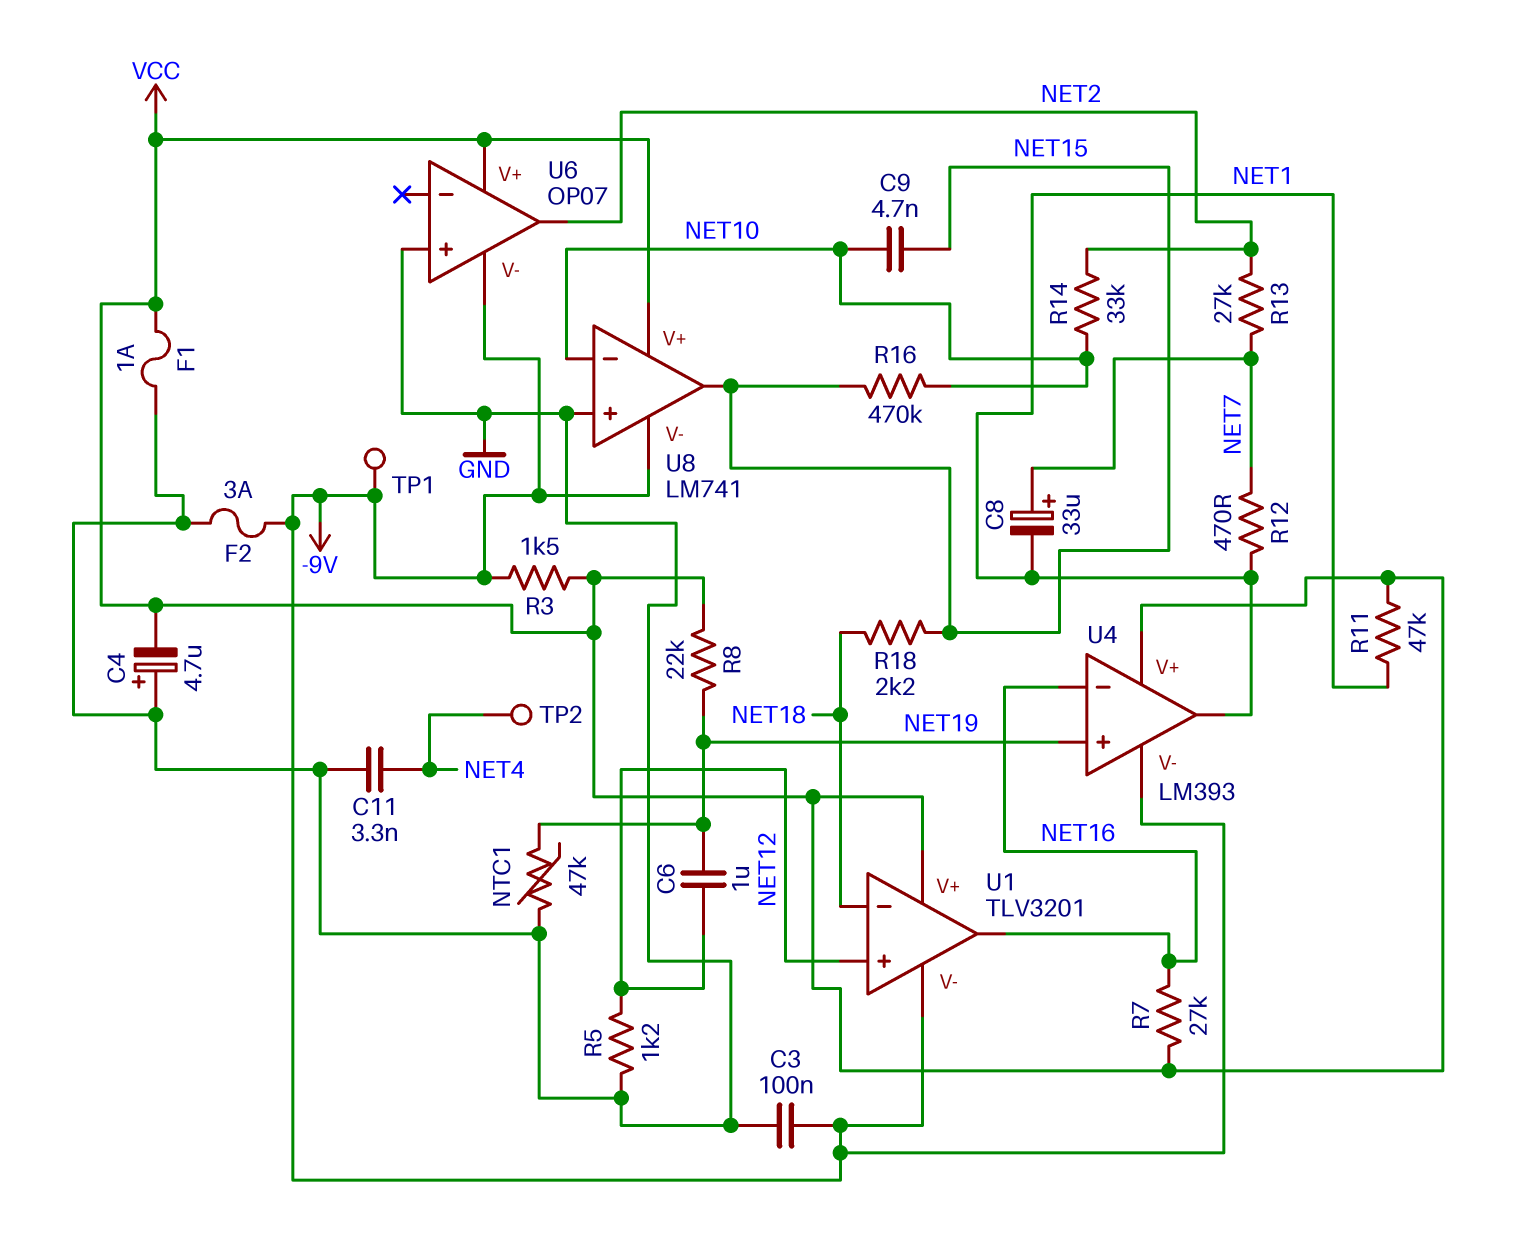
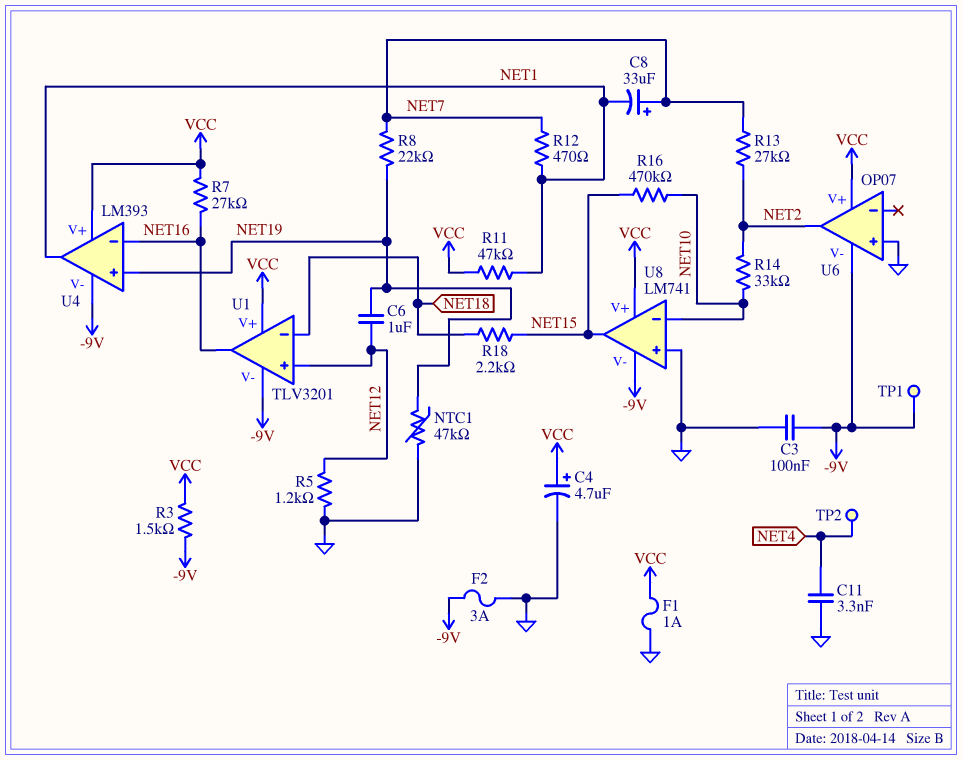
C4: 4.7uF (plus GND, minus VCC) -> 4.7uF (plus VCC, minus GND)
C9: 4.7nF (NET10, NET15) -> none
R8: 22k (NET19, VCC) -> 22k (NET7, NET19)

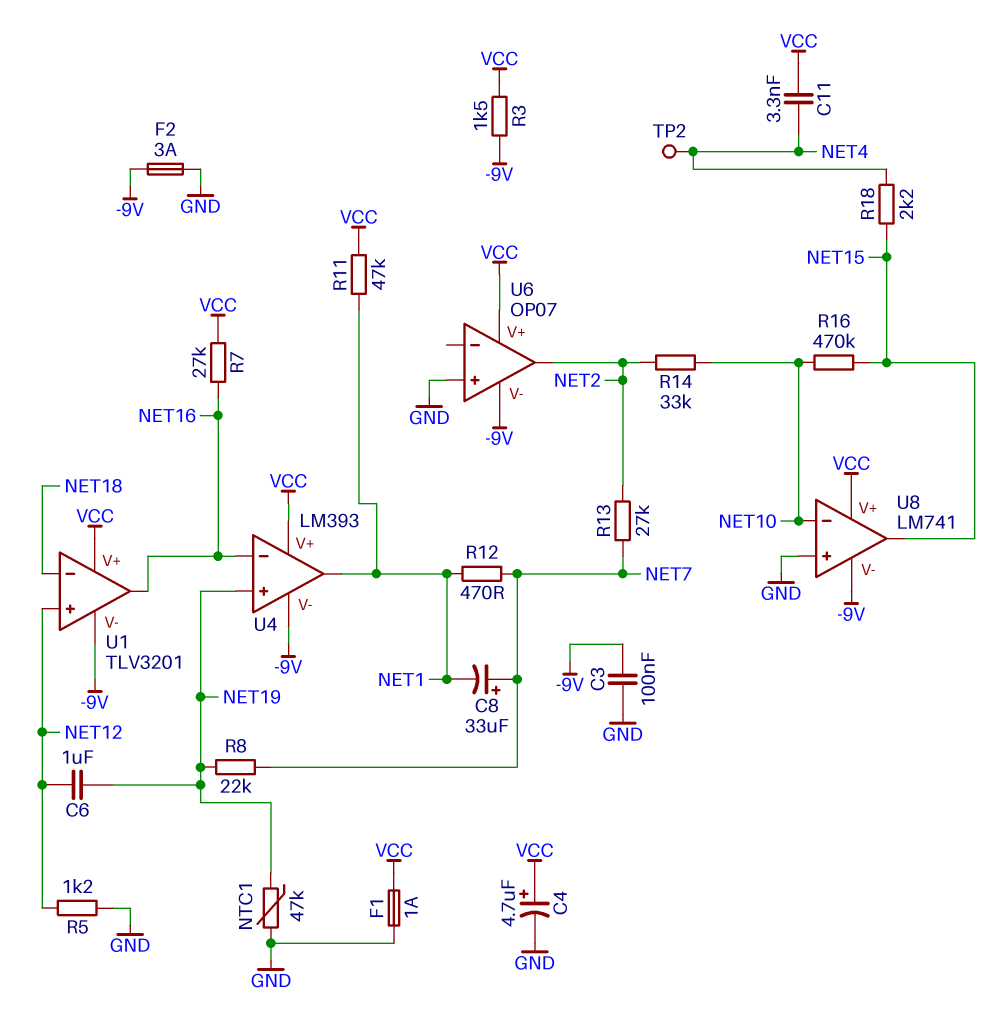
C11: 3.3nF (GND, NET4) -> 3.3nF (NET4, VCC)
R18: 2.2k (NET15, NET18) -> 2.2k (NET4, NET15)
TP1: test point (-9V) -> none

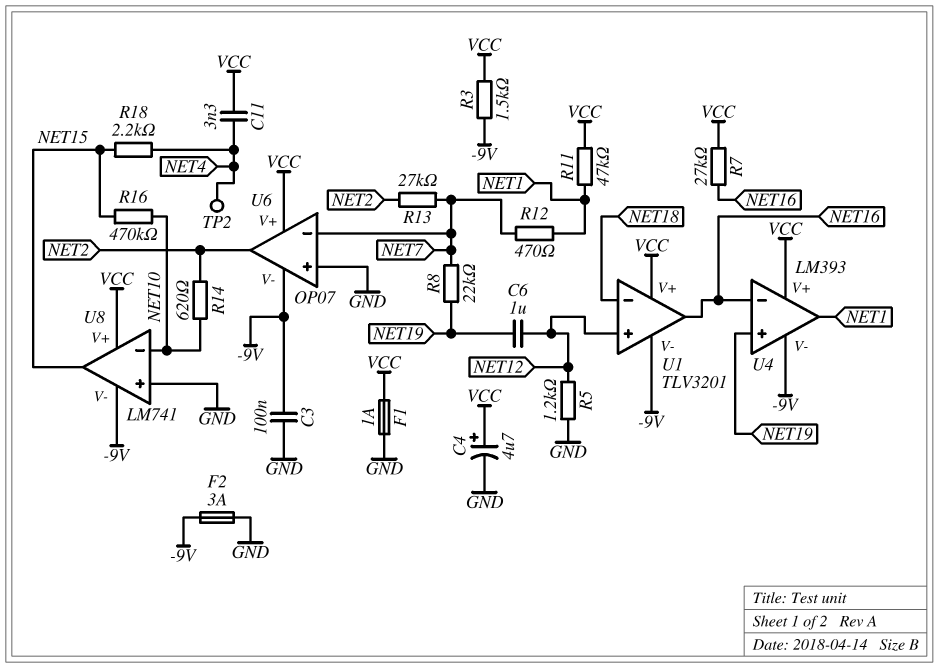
C8: 33uF (plus NET7, minus NET1) -> none
NTC1: 47k (GND, NET19) -> none
R14: 33k (NET2, NET10) -> 620 (NET2, NET10)
U6 pin in-: none -> NET7

